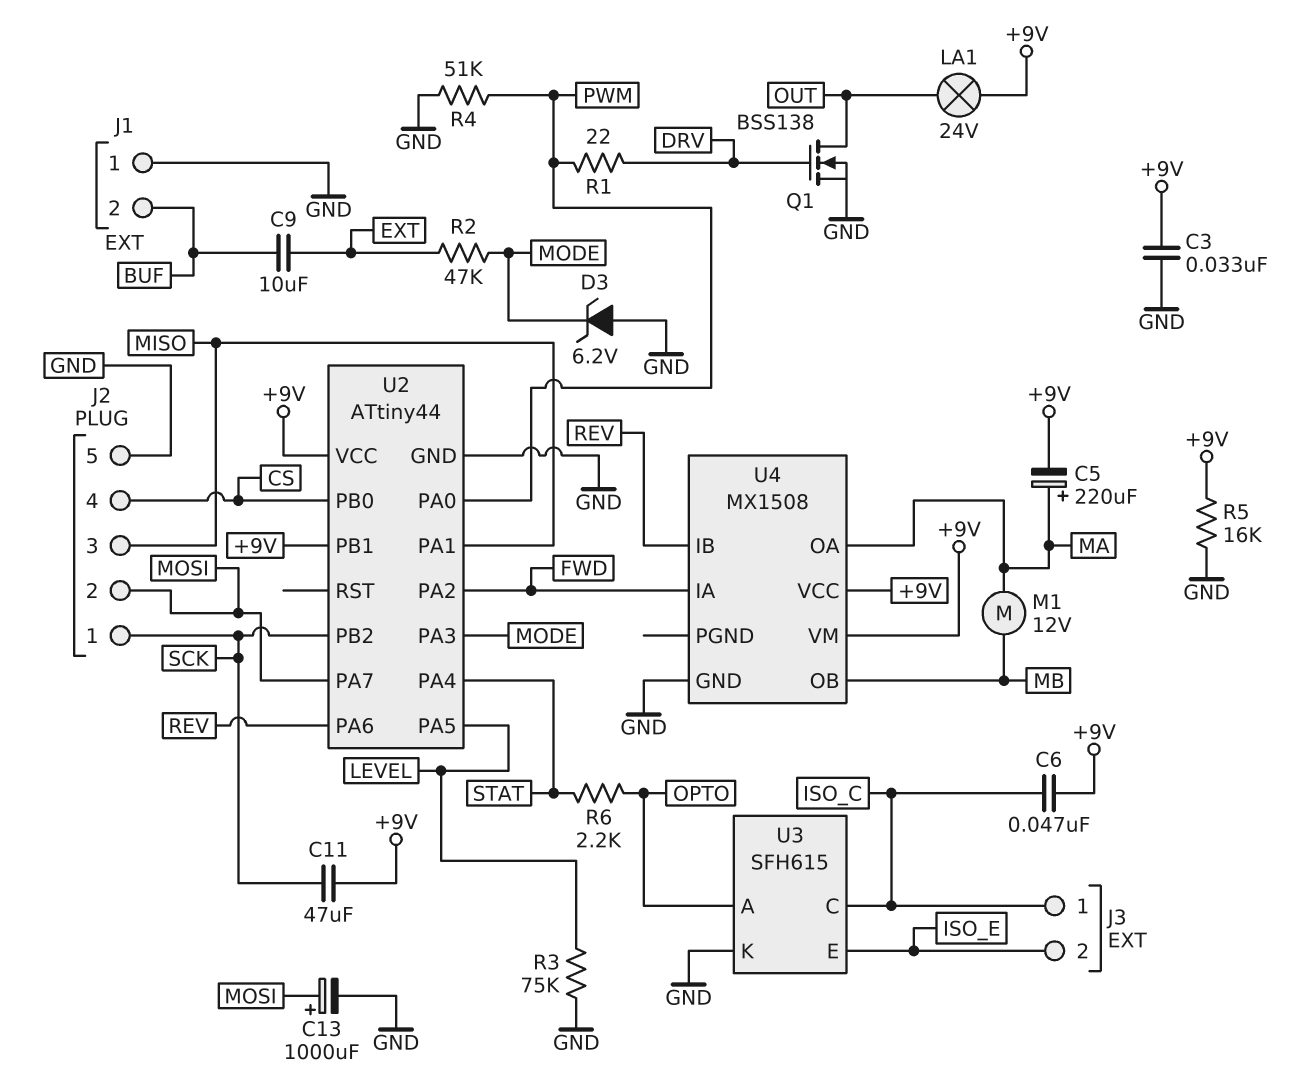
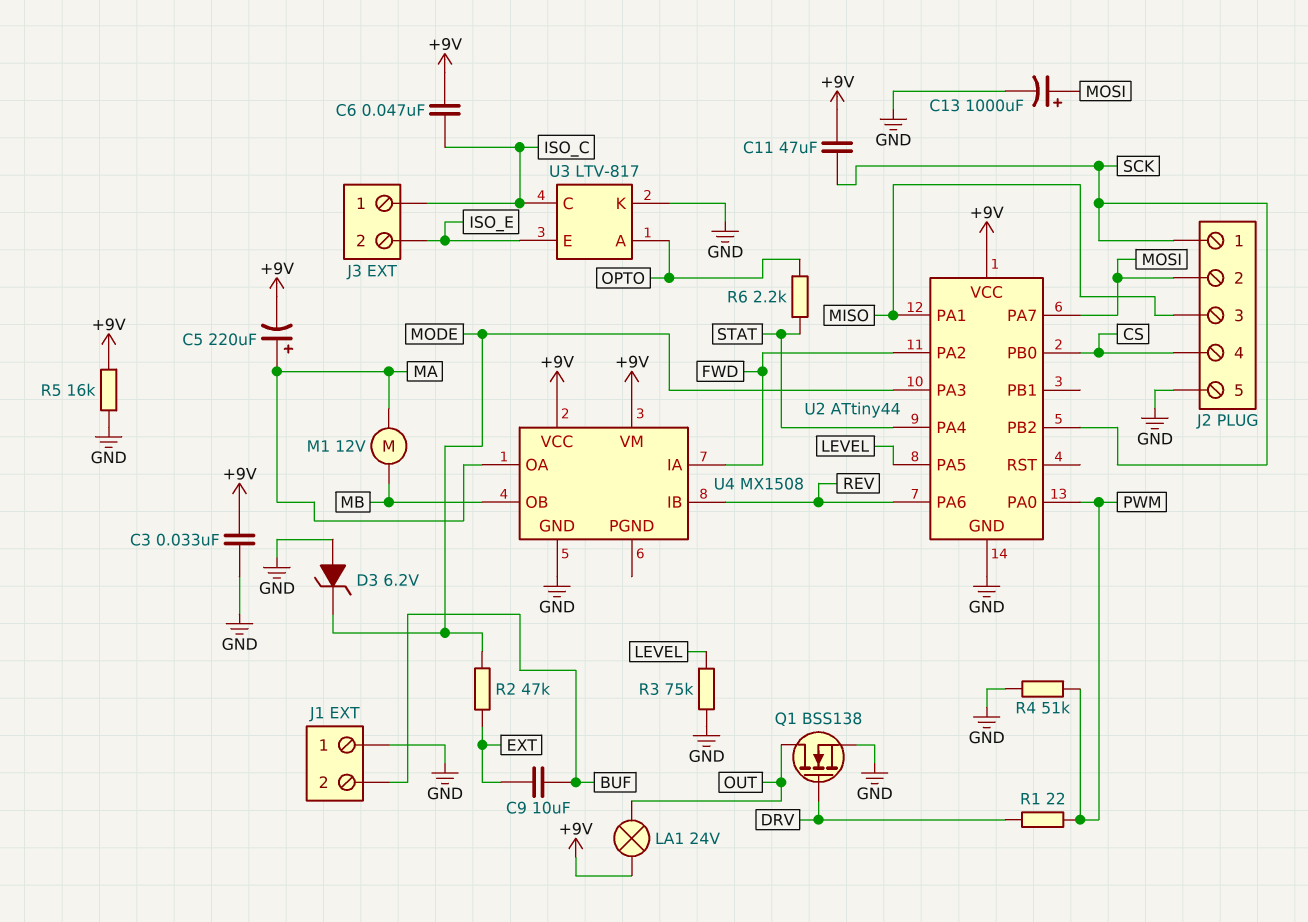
U2 pin PB1: +9V -> none
U3: SFH615 -> LTV-817

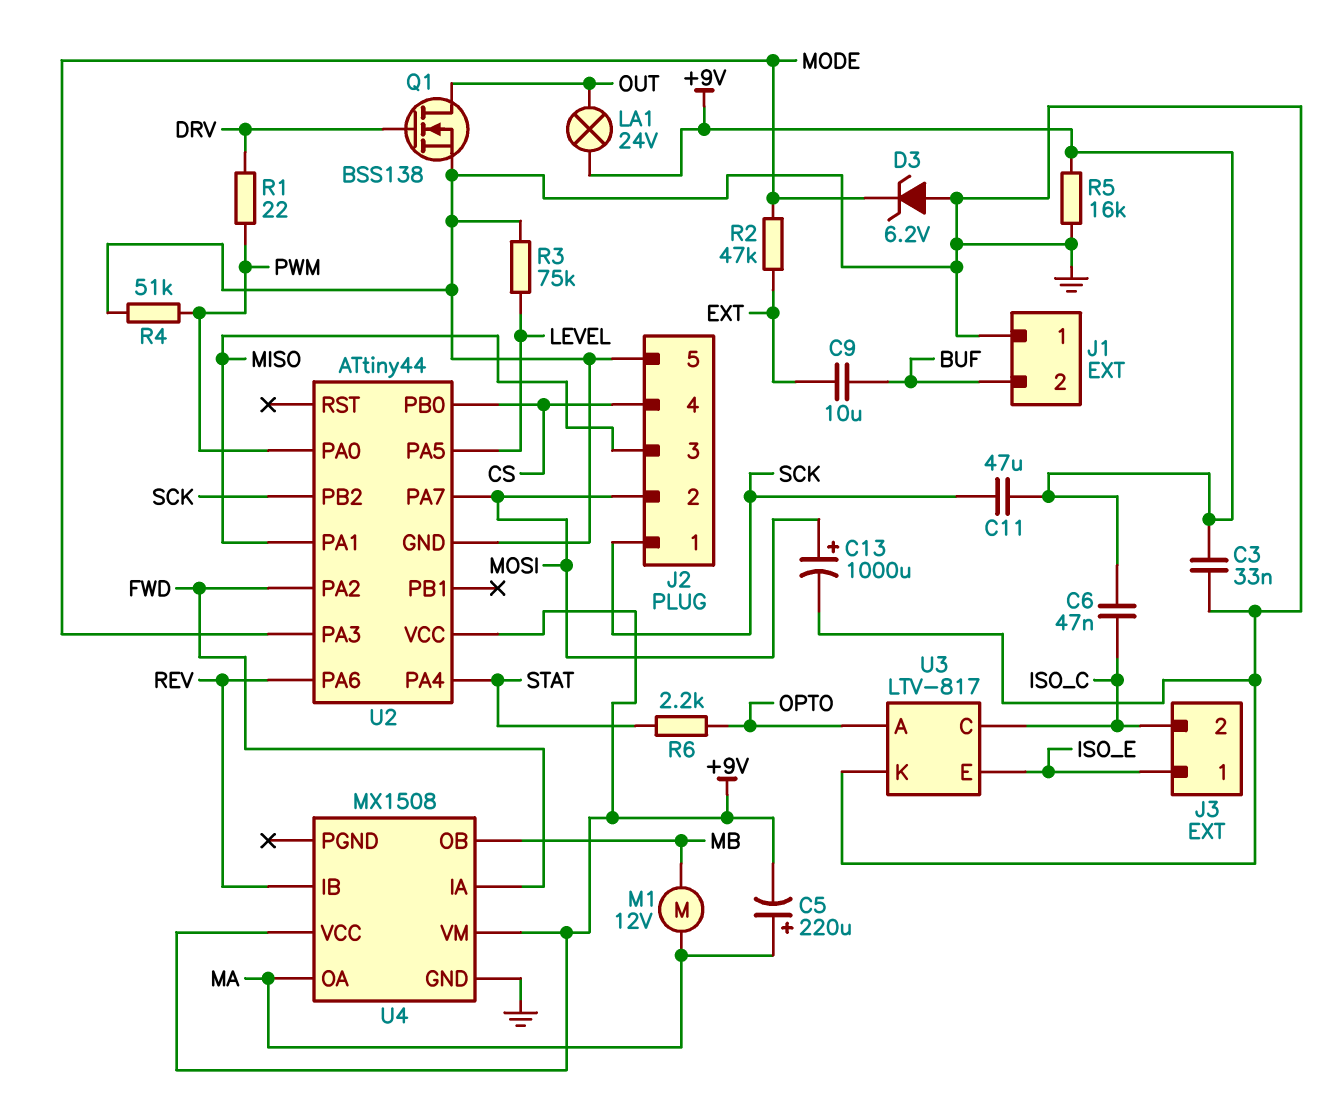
J3 pin 1: ISO_C -> ISO_E
J3 pin 2: ISO_E -> ISO_C

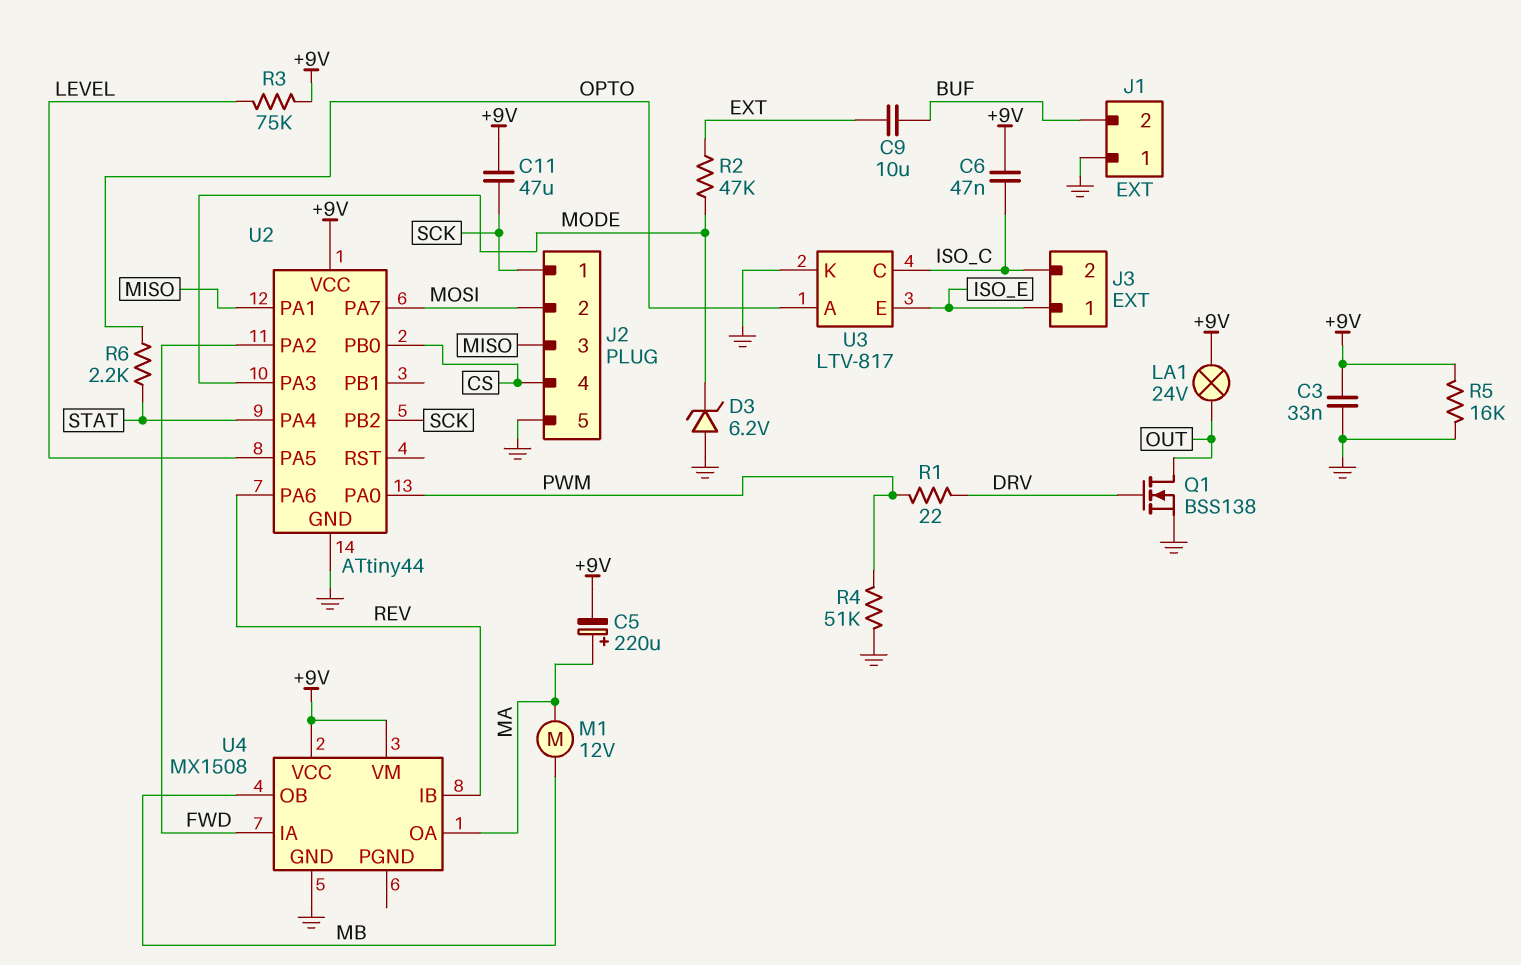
C13: 1000uF (plus MOSI, minus GND) -> none
R3: 75k (GND, LEVEL) -> 75k (+9V, LEVEL)

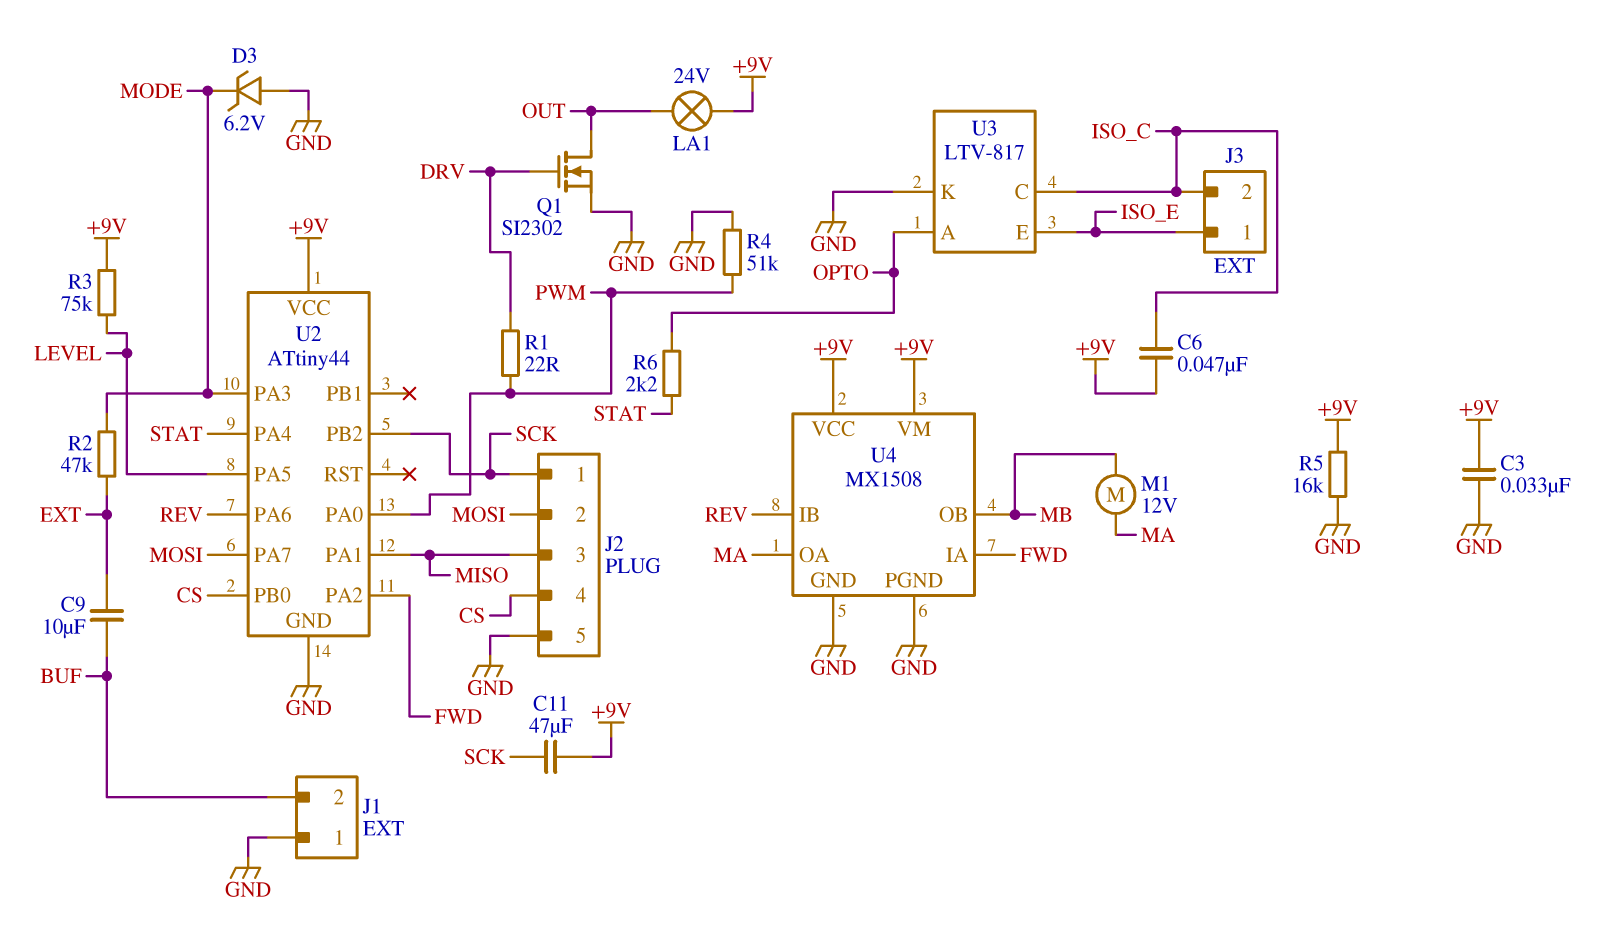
C5: 220uF (plus MA, minus +9V) -> none
Q1: NMOS BSS138 (G DRV, D OUT, S GND) -> NMOS SI2302 (G DRV, D OUT, S GND)
U4 pin PGND: none -> GND

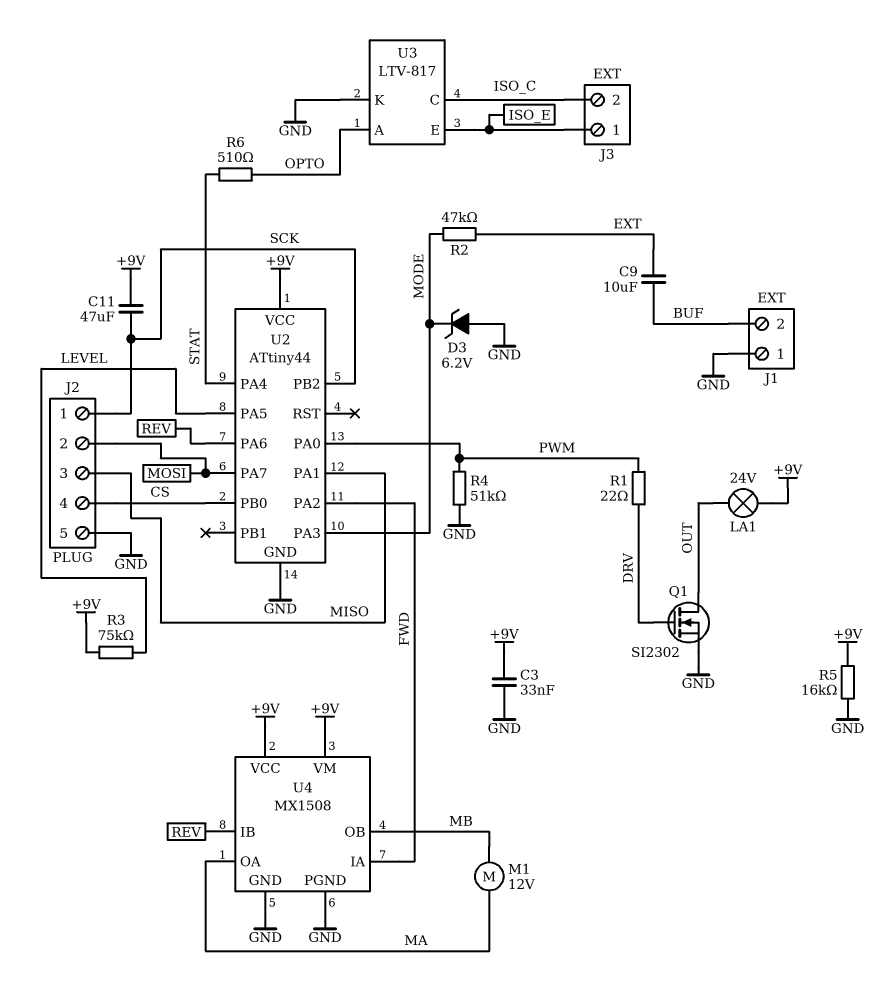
C6: 47nF (+9V, ISO_C) -> none
R6: 2.2k (OPTO, STAT) -> 510 (OPTO, STAT)

